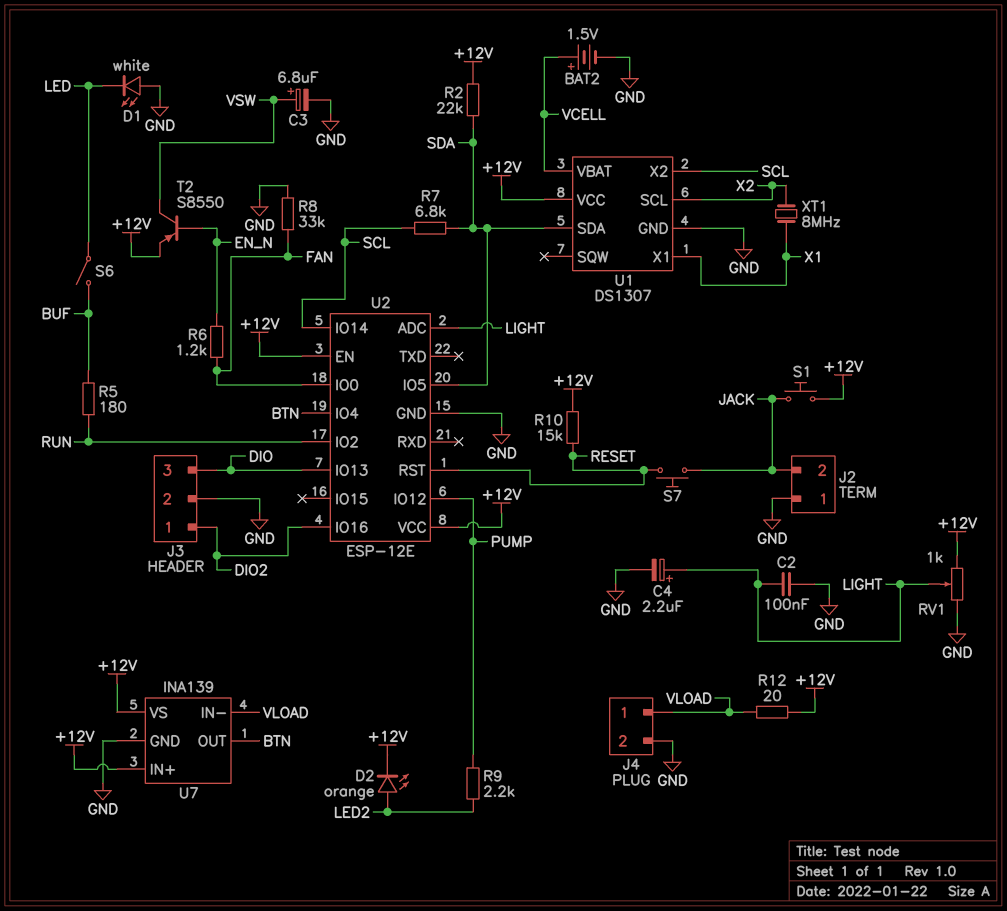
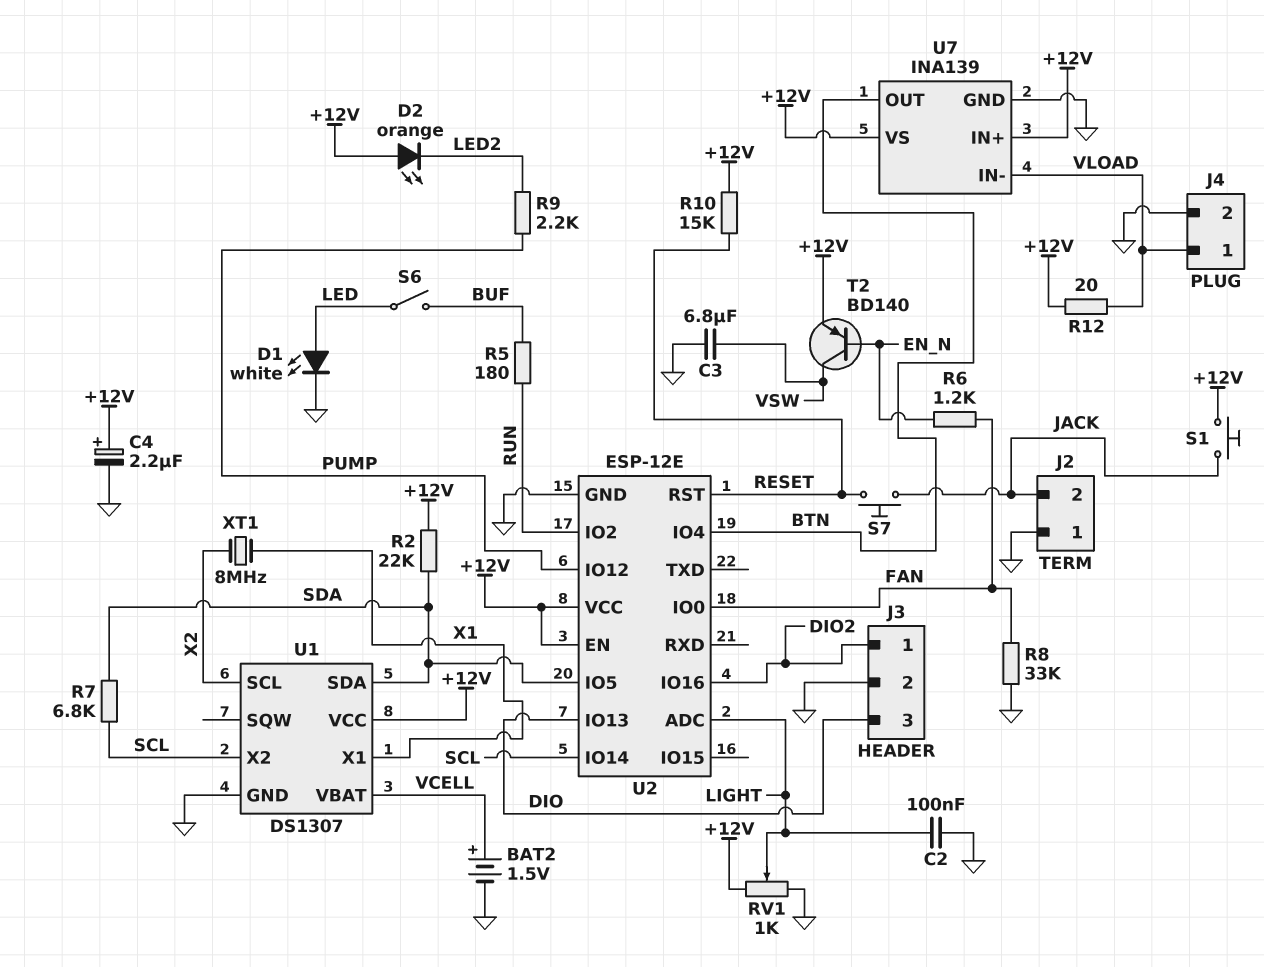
C3: 6.8uF (plus VSW, minus GND) -> 6.8uF (GND, VSW)
C4: 2.2uF (plus LIGHT, minus GND) -> 2.2uF (plus +12V, minus GND)
D1: LED white (A GND, K LED) -> LED white (A LED, K GND)
D2: LED orange (A LED2, K +12V) -> LED orange (A +12V, K LED2)
T2: PNP S8550 (B EN_N, C VSW, E +12V) -> PNP BD140 (B EN_N, C VSW, E +12V)

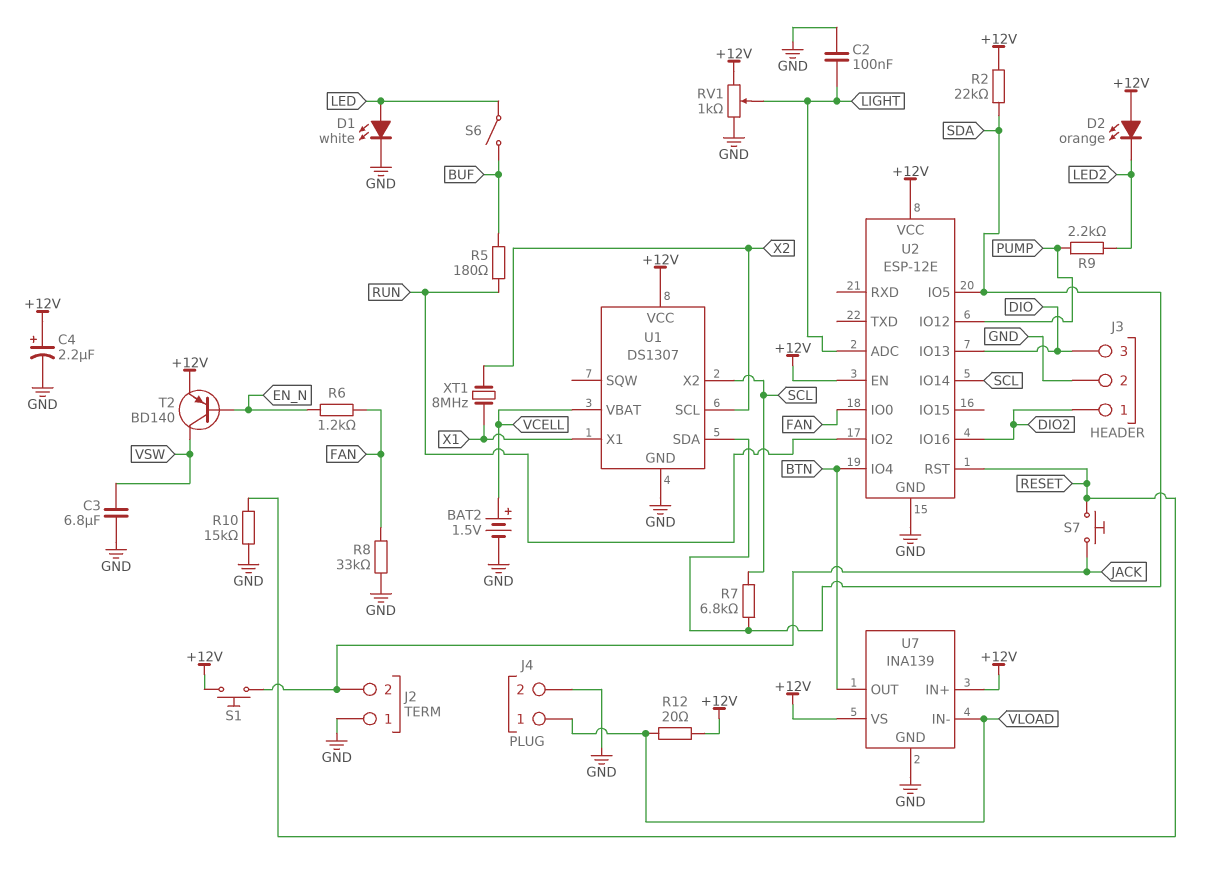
R10: 15k (+12V, RESET) -> 15k (GND, RESET)

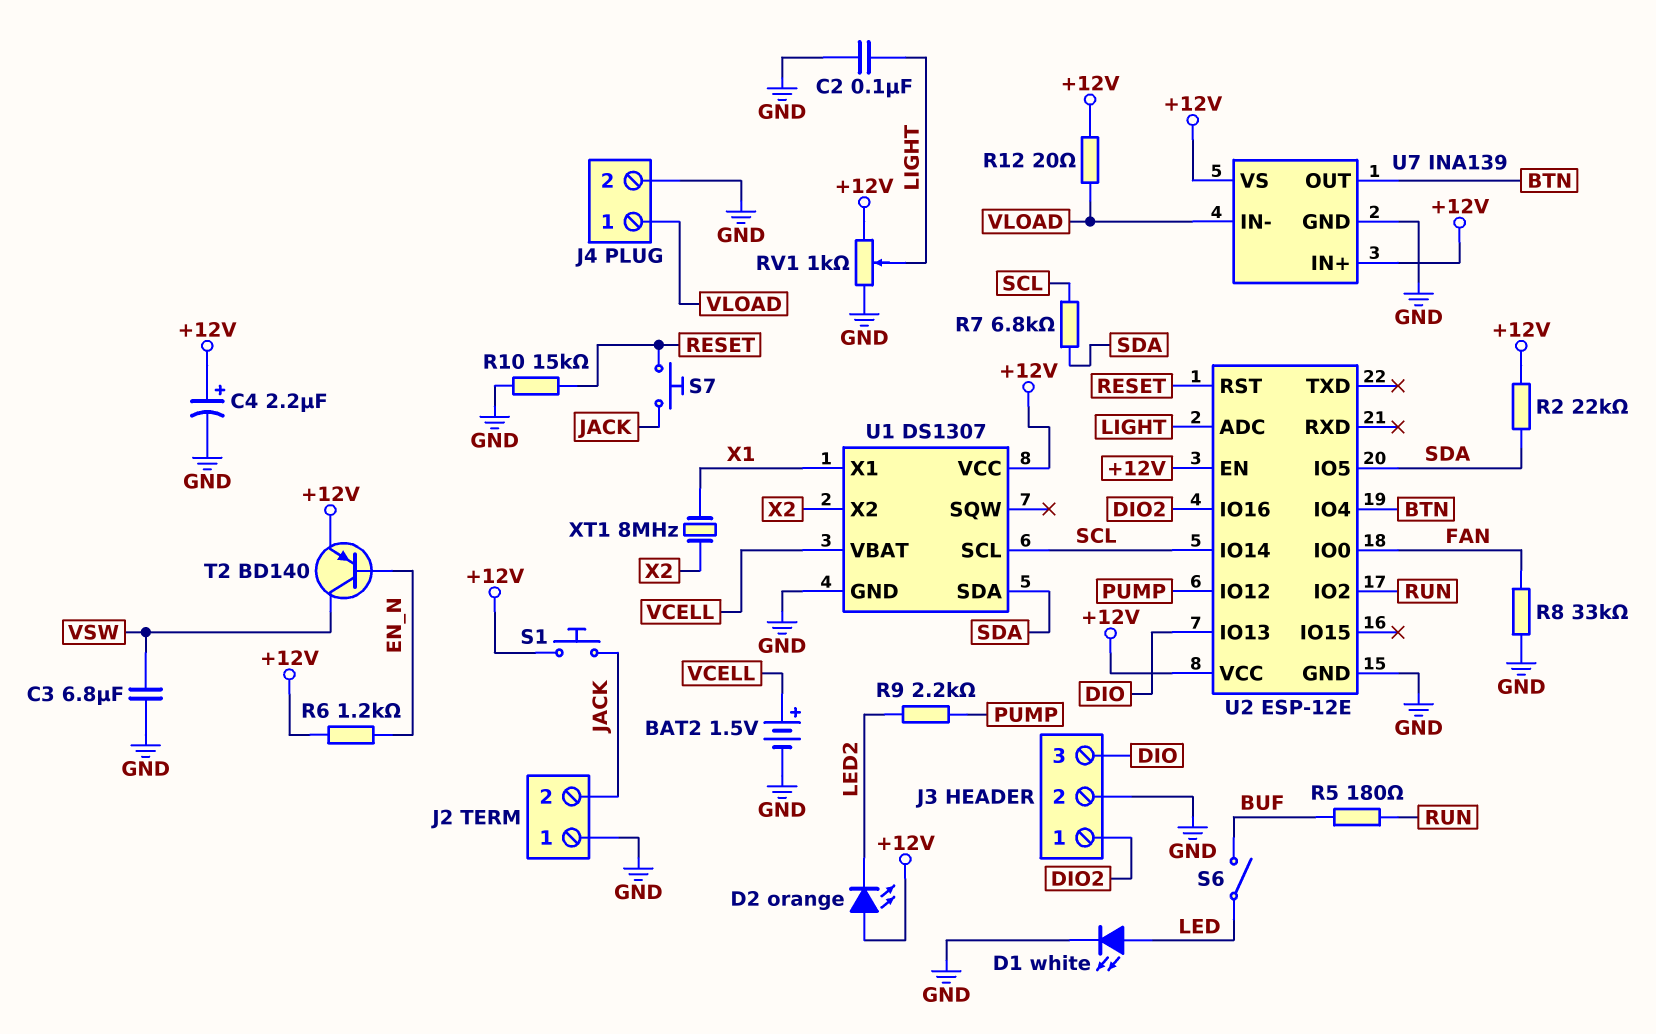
R6: 1.2k (EN_N, FAN) -> 1.2k (+12V, EN_N)
U1 pin SCL: X2 -> SCL
U1 pin X2: SCL -> X2

